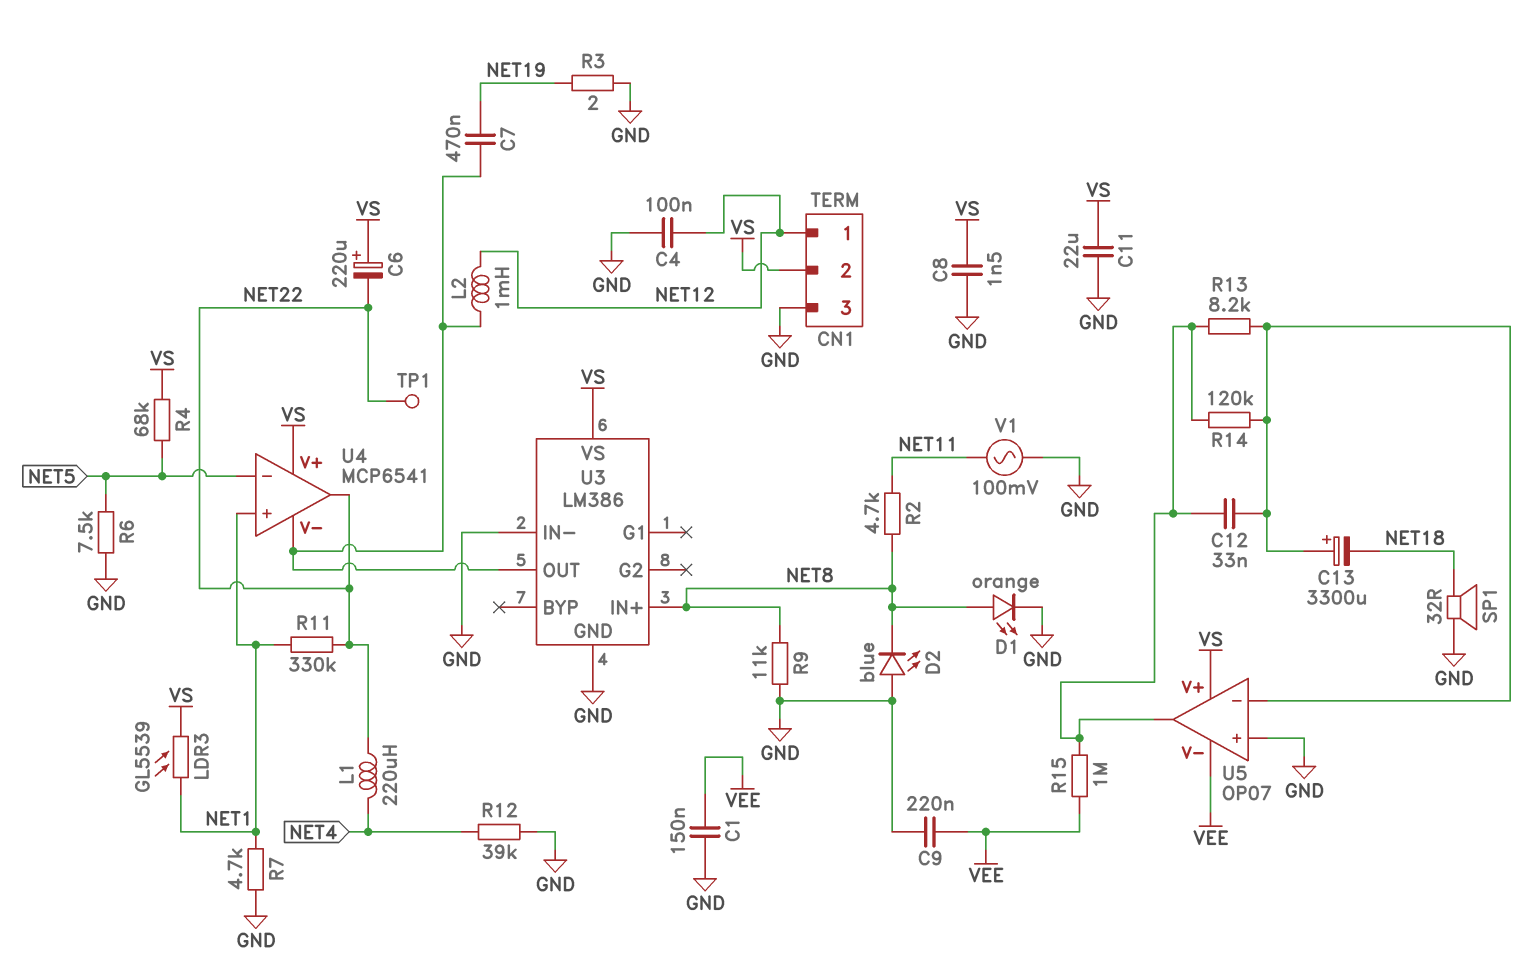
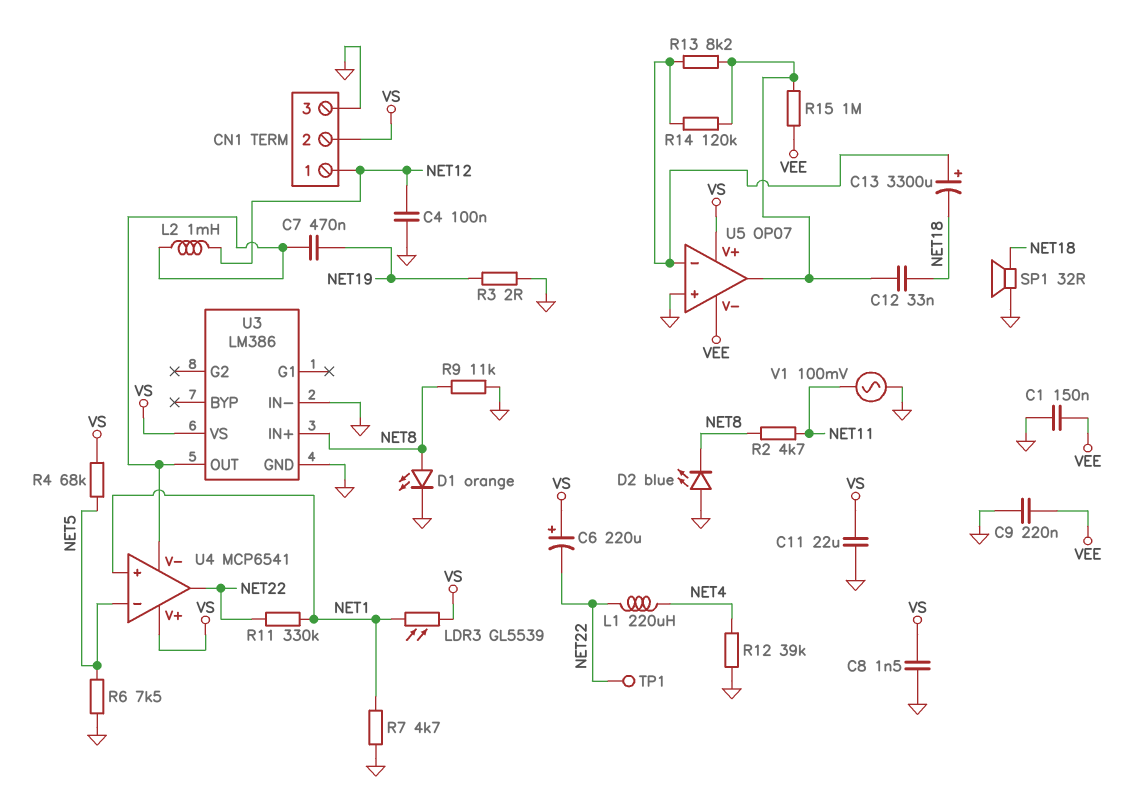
C12: 33nF (U5/in-, U5/out) -> 33nF (NET18, U5/out)

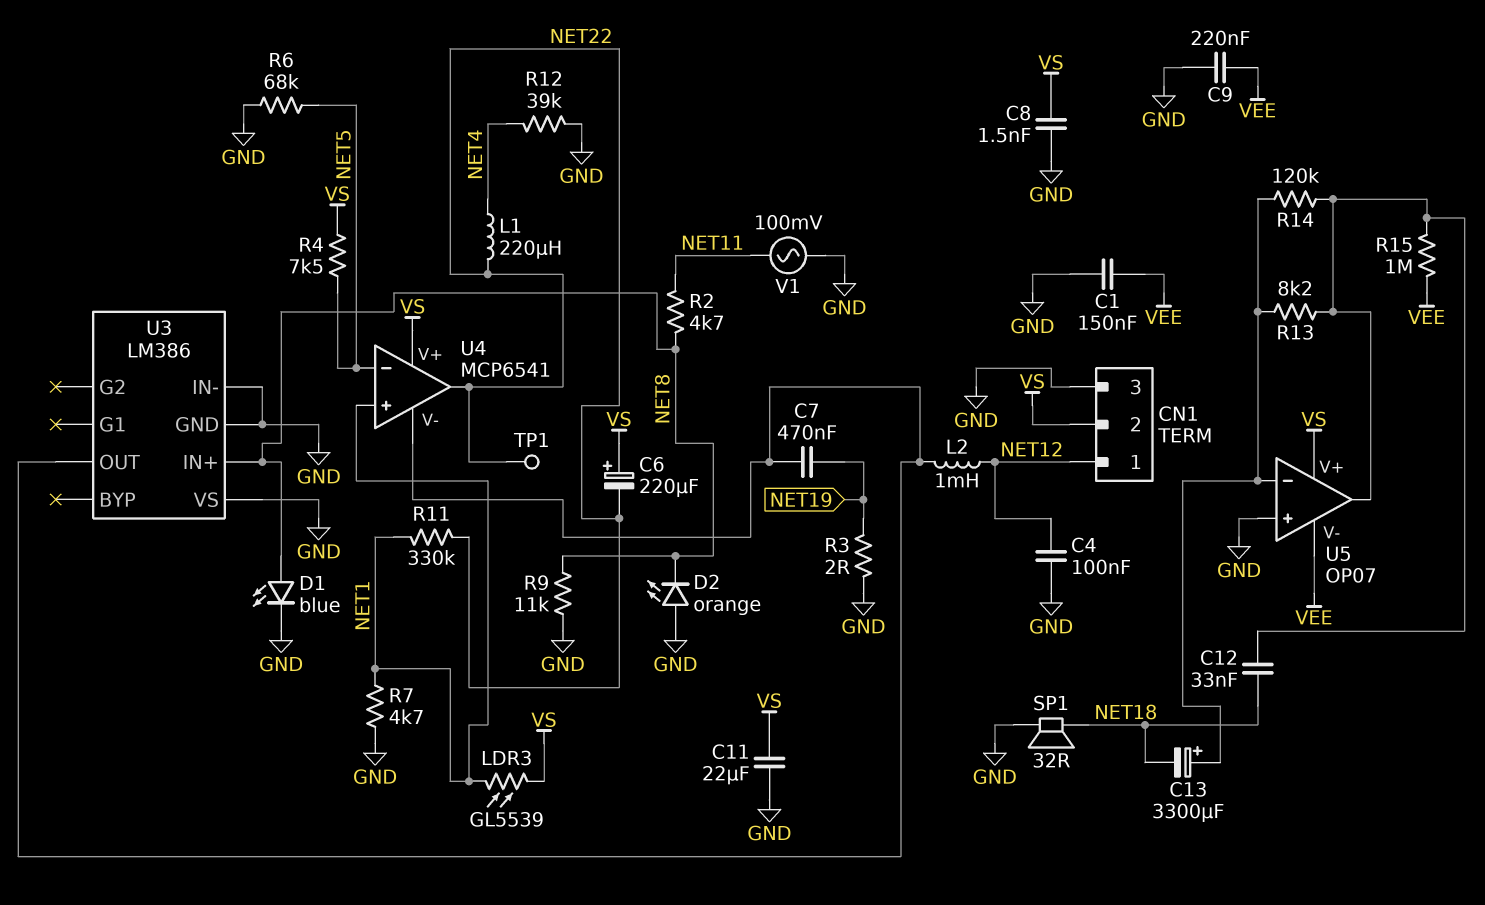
D1: LED orange (A NET8, K GND) -> LED blue (A NET8, K GND)
D2: LED blue (A GND, K NET8) -> LED orange (A GND, K NET8)
R4: 68k (NET5, VS) -> 7.5k (NET5, VS)
R6: 7.5k (GND, NET5) -> 68k (GND, NET5)
U3 pin VS: VS -> GND

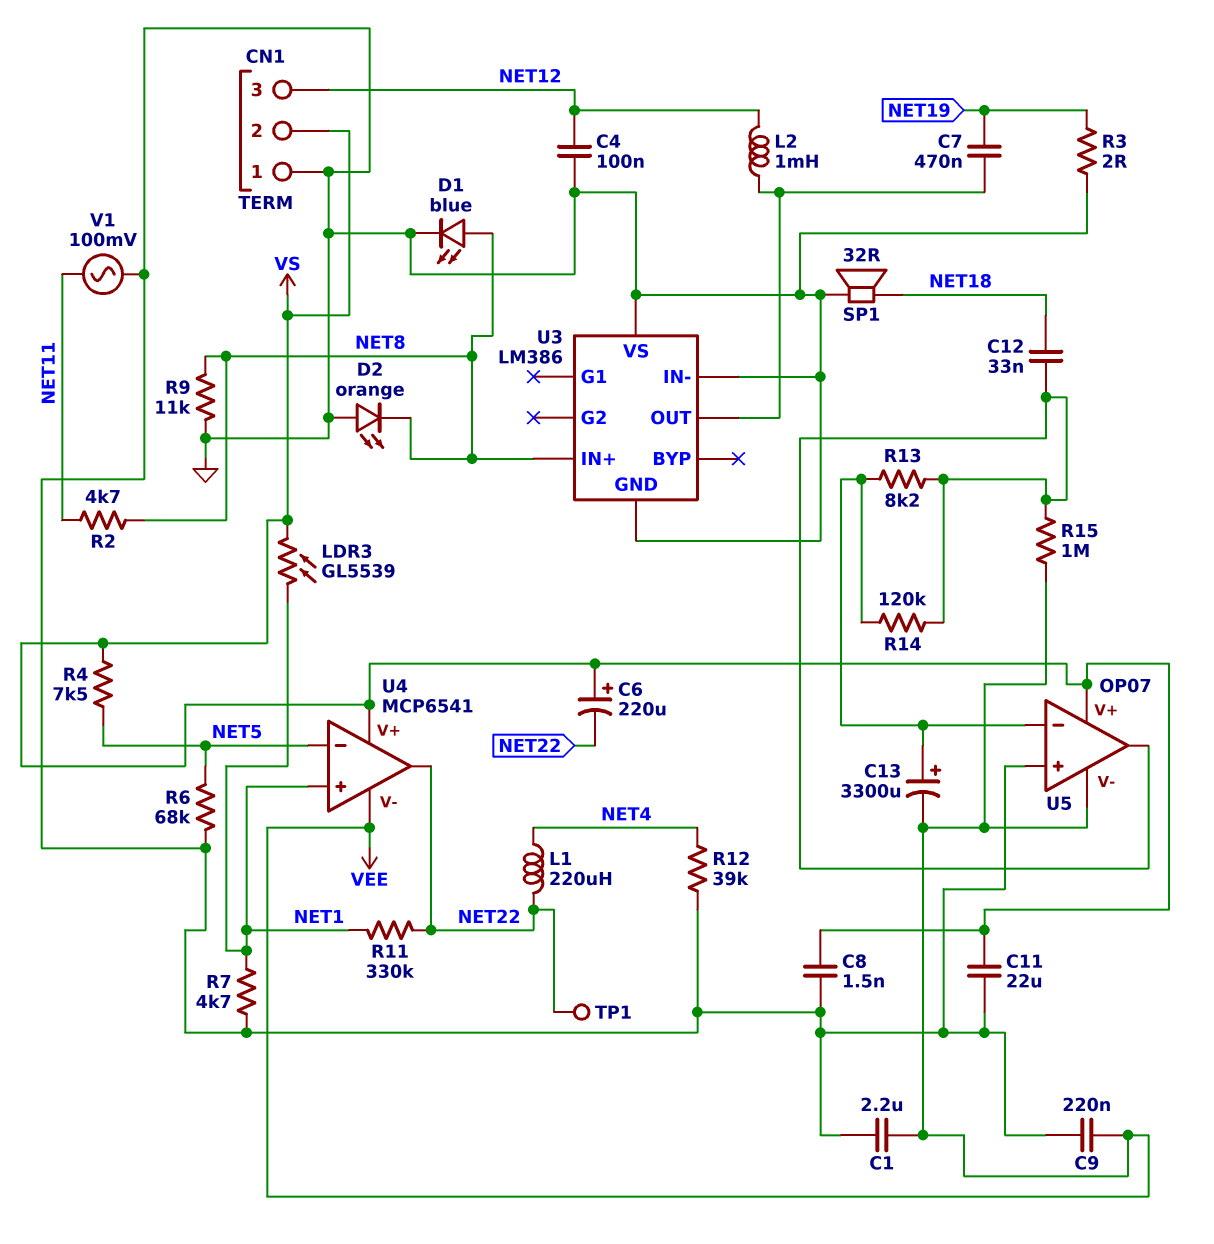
C1: 150nF (GND, VEE) -> 2.2uF (GND, VEE)
C13: 3300uF (plus U5/in-, minus NET18) -> 3300uF (plus U5/in-, minus VEE)
CN1 pin 1: NET12 -> GND
CN1 pin 3: GND -> NET12
U4 pin V-: U3/OUT -> VEE

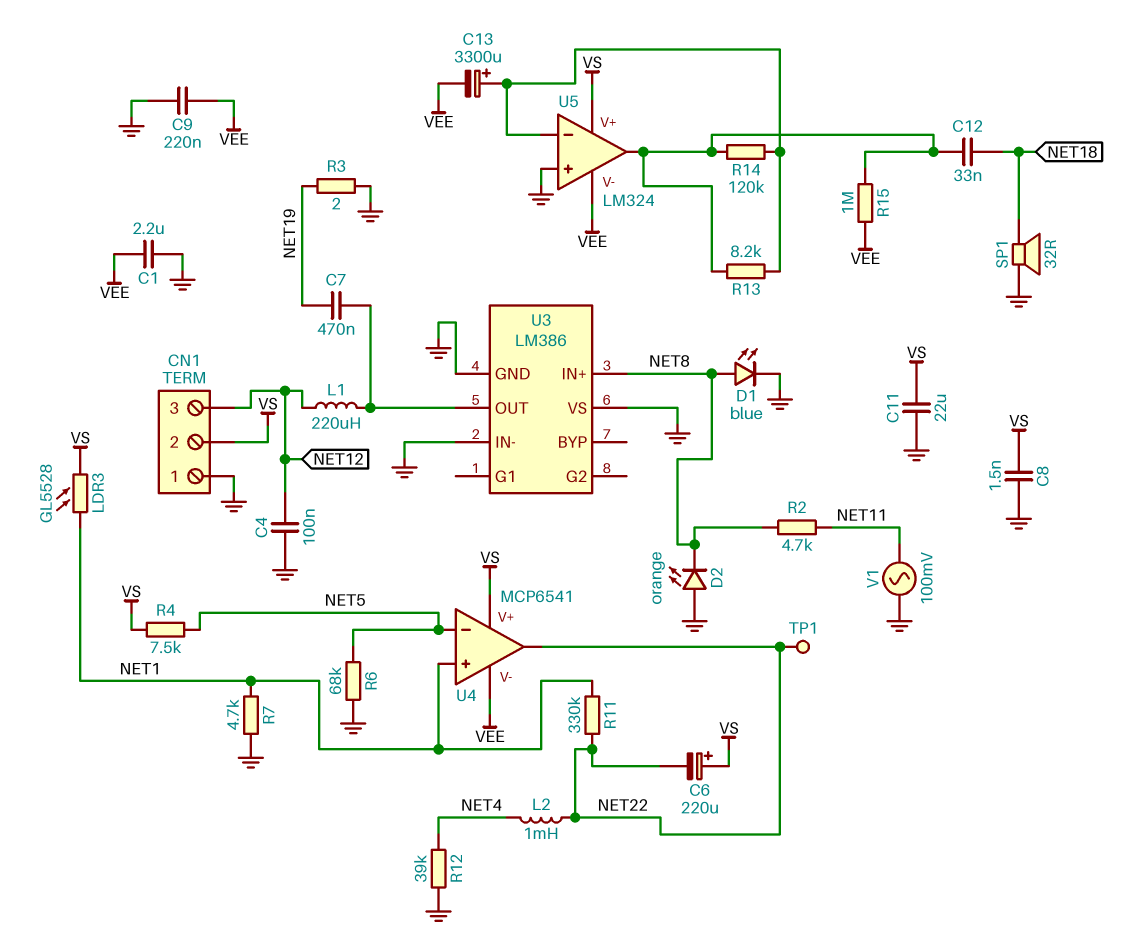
L1: 220uH (NET4, NET22) -> 220uH (NET12, U3/OUT)
L2: 1mH (NET12, U3/OUT) -> 1mH (NET4, NET22)
LDR3: GL5539 (NET1, VS) -> GL5528 (NET1, VS)
R9: 11k (GND, NET8) -> none
U5: OP07 -> LM324

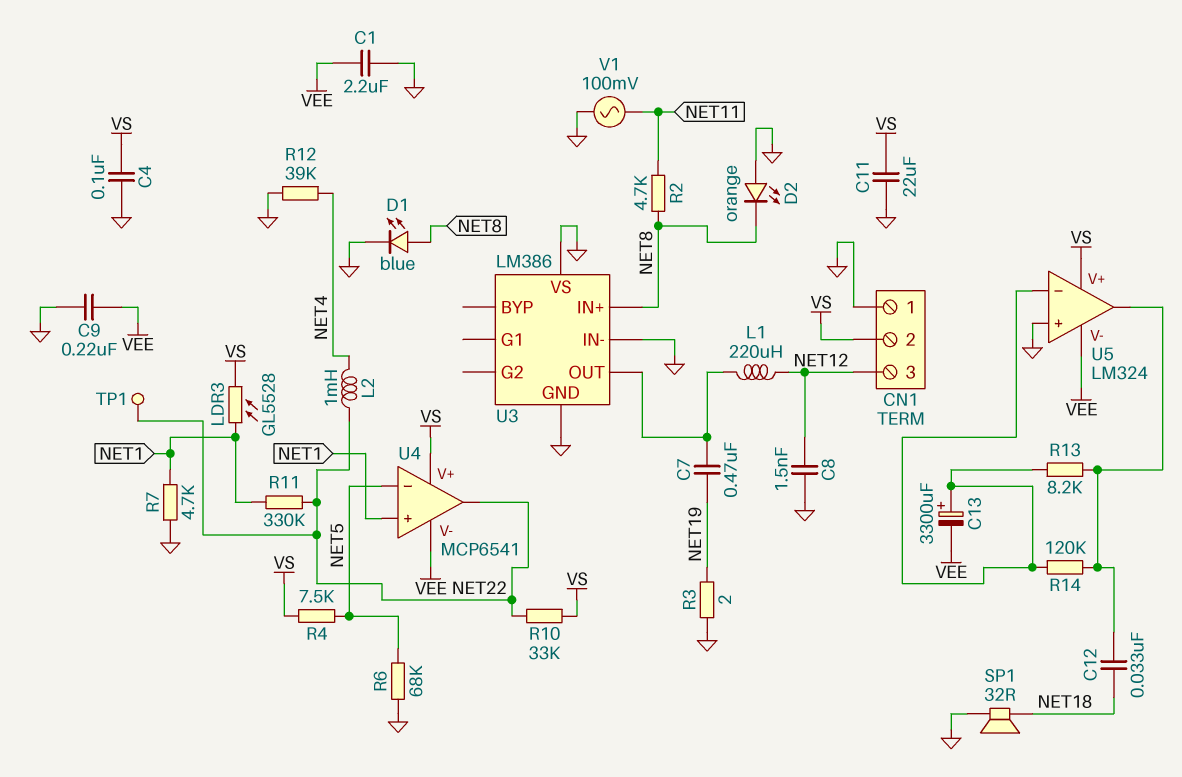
C4: 100nF (GND, NET12) -> 100nF (GND, VS)
C6: 220uF (plus VS, minus NET22) -> none
C8: 1.5nF (GND, VS) -> 1.5nF (GND, NET12)
R10: none -> 33k (NET22, VS)
R15: 1M (U5/out, VEE) -> none

